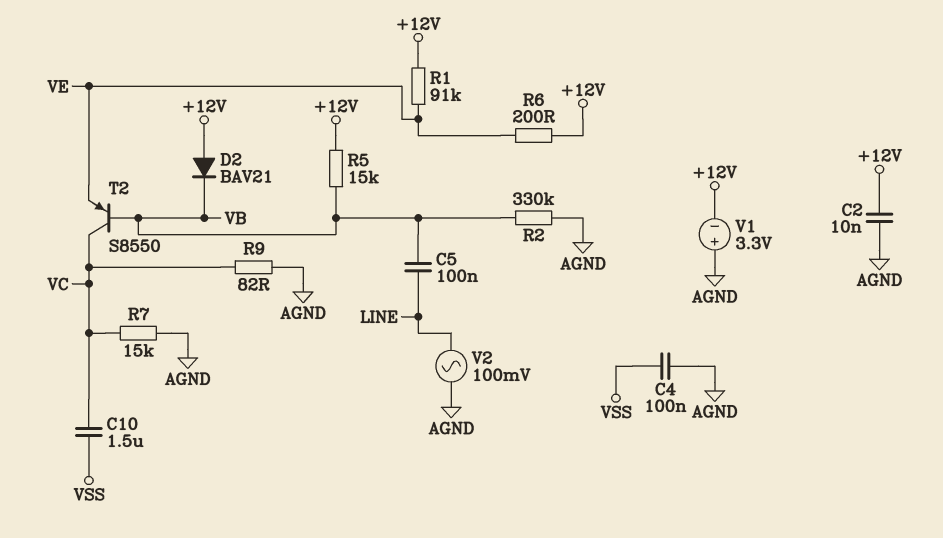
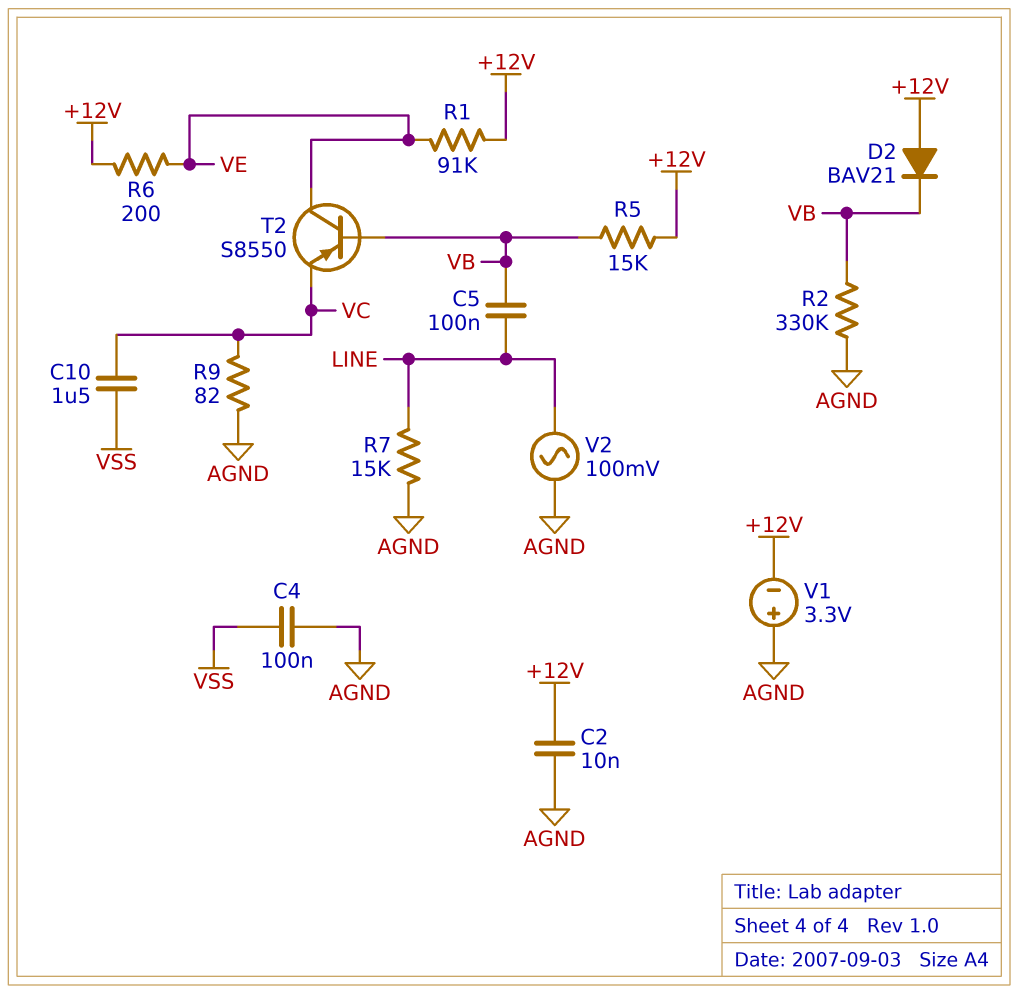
R7: 15k (AGND, VC) -> 15k (AGND, LINE)
T2: PNP S8550 (B VB, C VC, E VE) -> PNP S8550 (B VB, C VE, E VC)

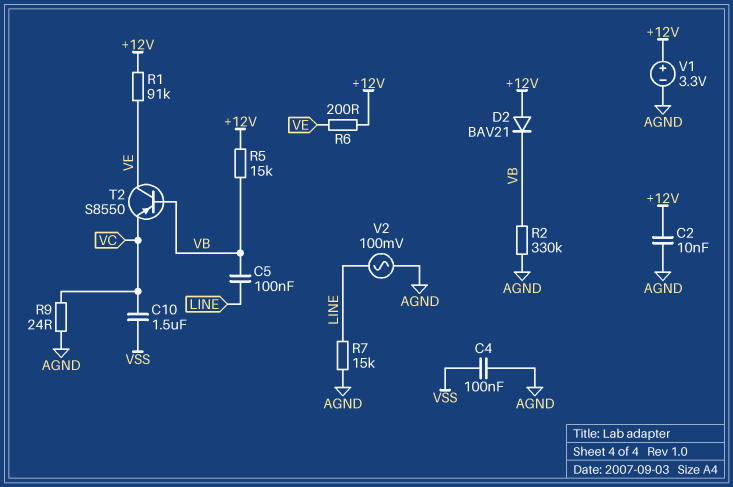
R9: 82 (AGND, VC) -> 24 (AGND, VC)
V1: 3.3V (plus AGND, minus +12V) -> 3.3V (plus +12V, minus AGND)

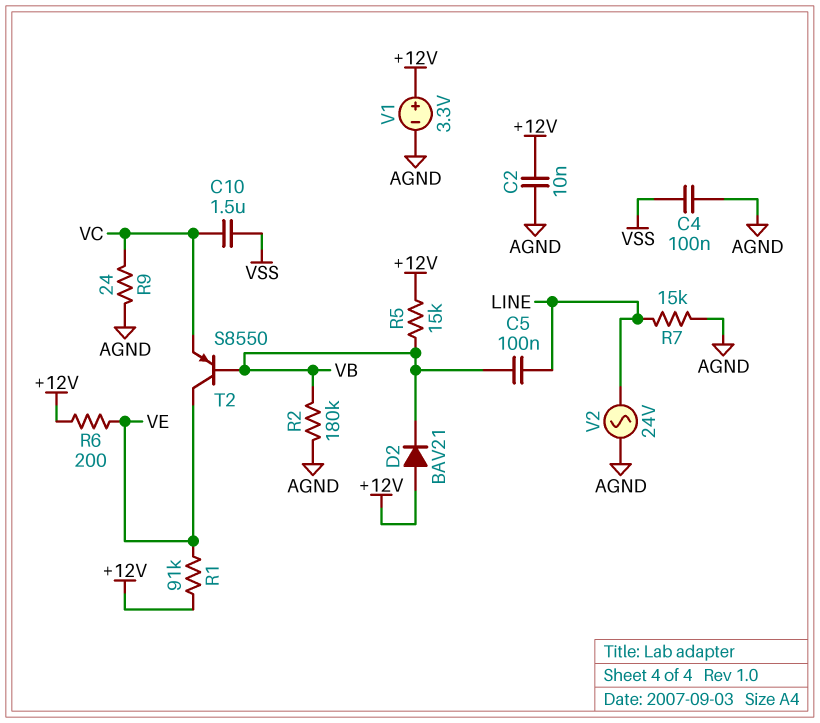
R2: 330k (AGND, VB) -> 180k (AGND, VB)
V2: AC 100mV (AGND, LINE) -> AC 24V (AGND, LINE)

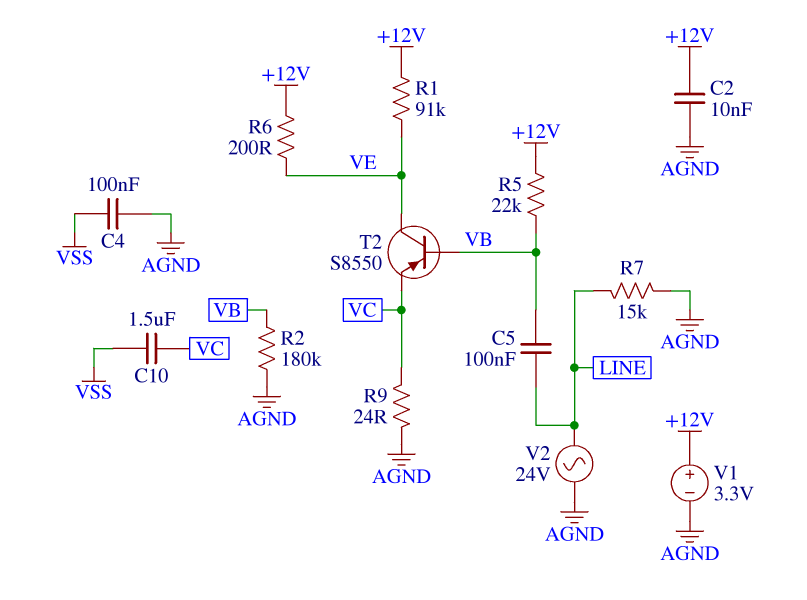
D2: diode BAV21 (A +12V, K VB) -> none
R5: 15k (+12V, VB) -> 22k (+12V, VB)

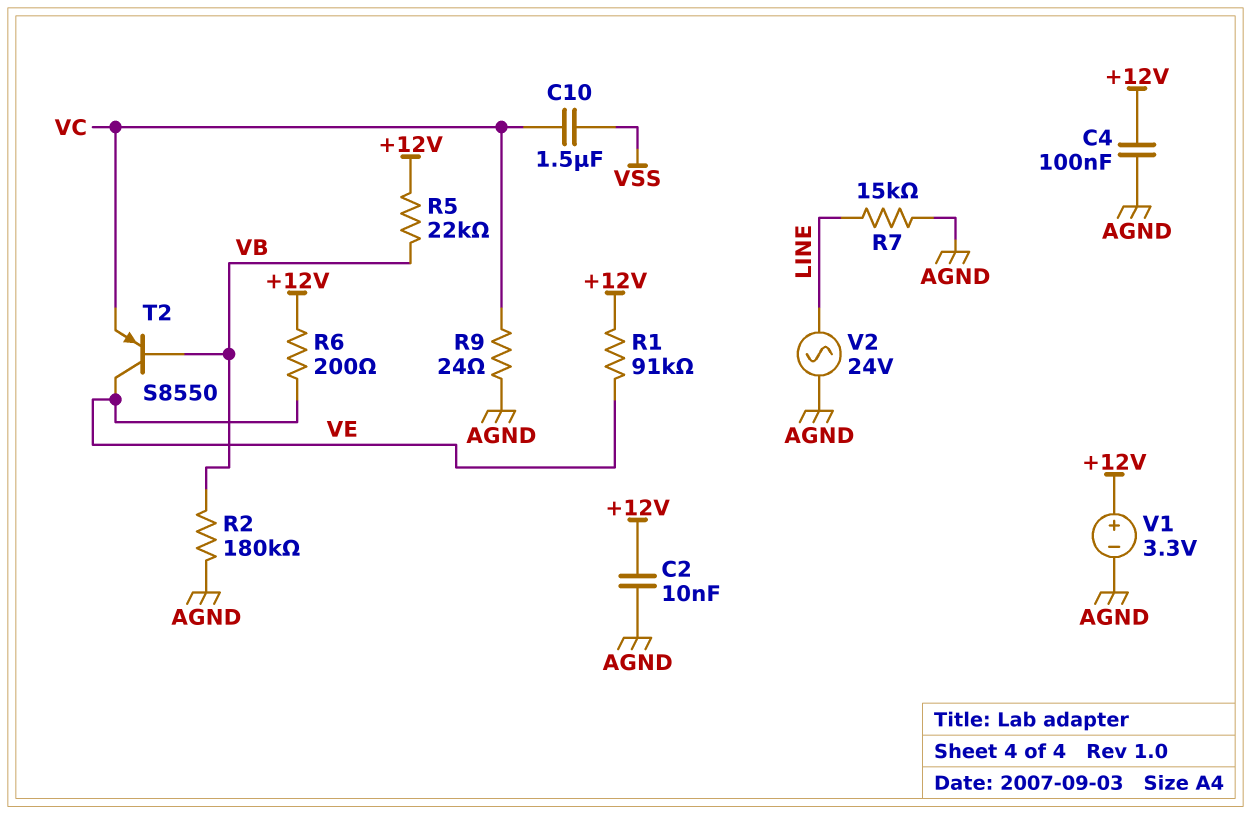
C4: 100nF (AGND, VSS) -> 100nF (+12V, AGND)
C5: 100nF (LINE, VB) -> none

